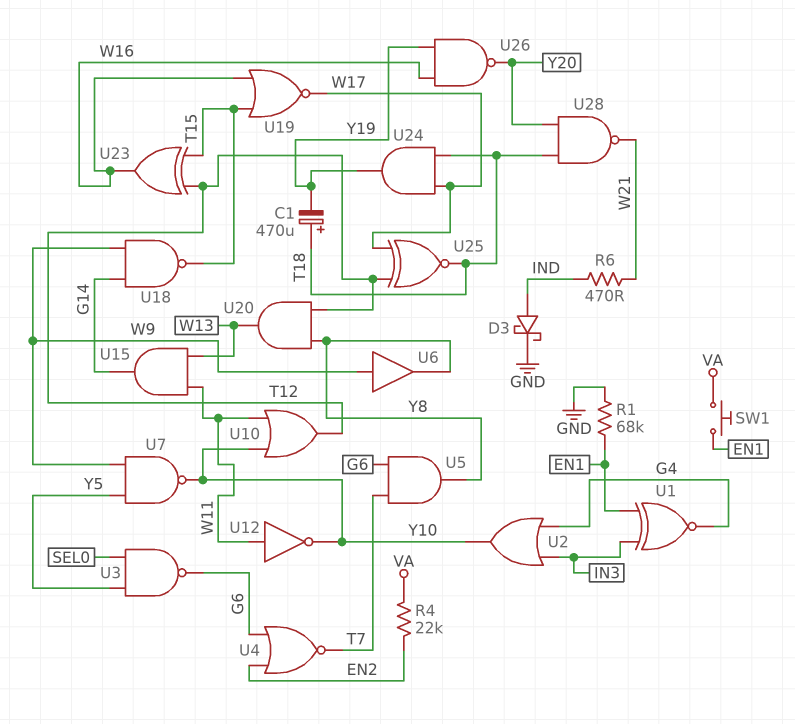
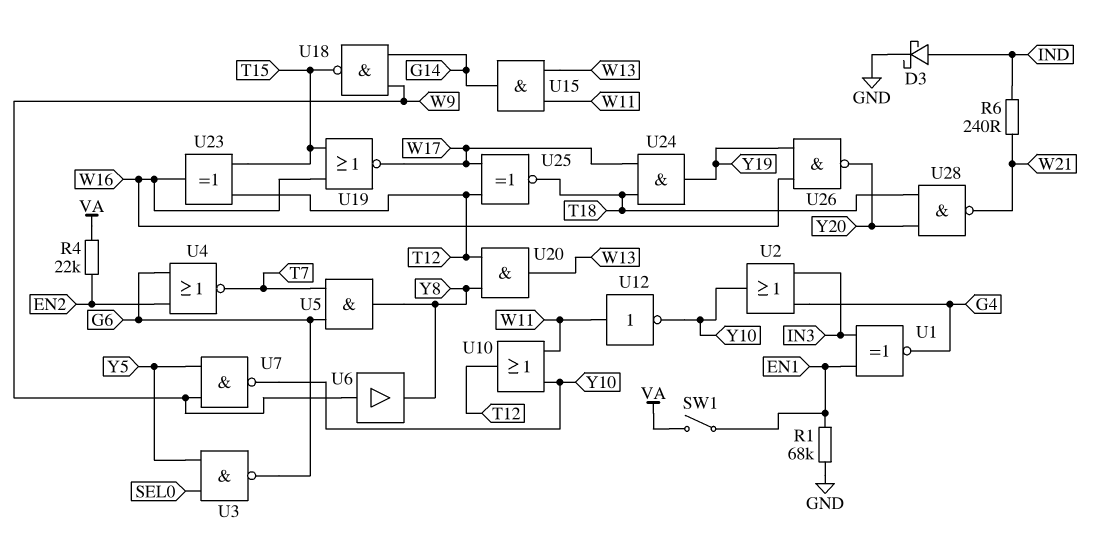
C1: 470uF (plus T18, minus Y19) -> none
R6: 470 (IND, W21) -> 240 (IND, W21)
SW1: button (EN1, VA) -> switch (EN1, VA)

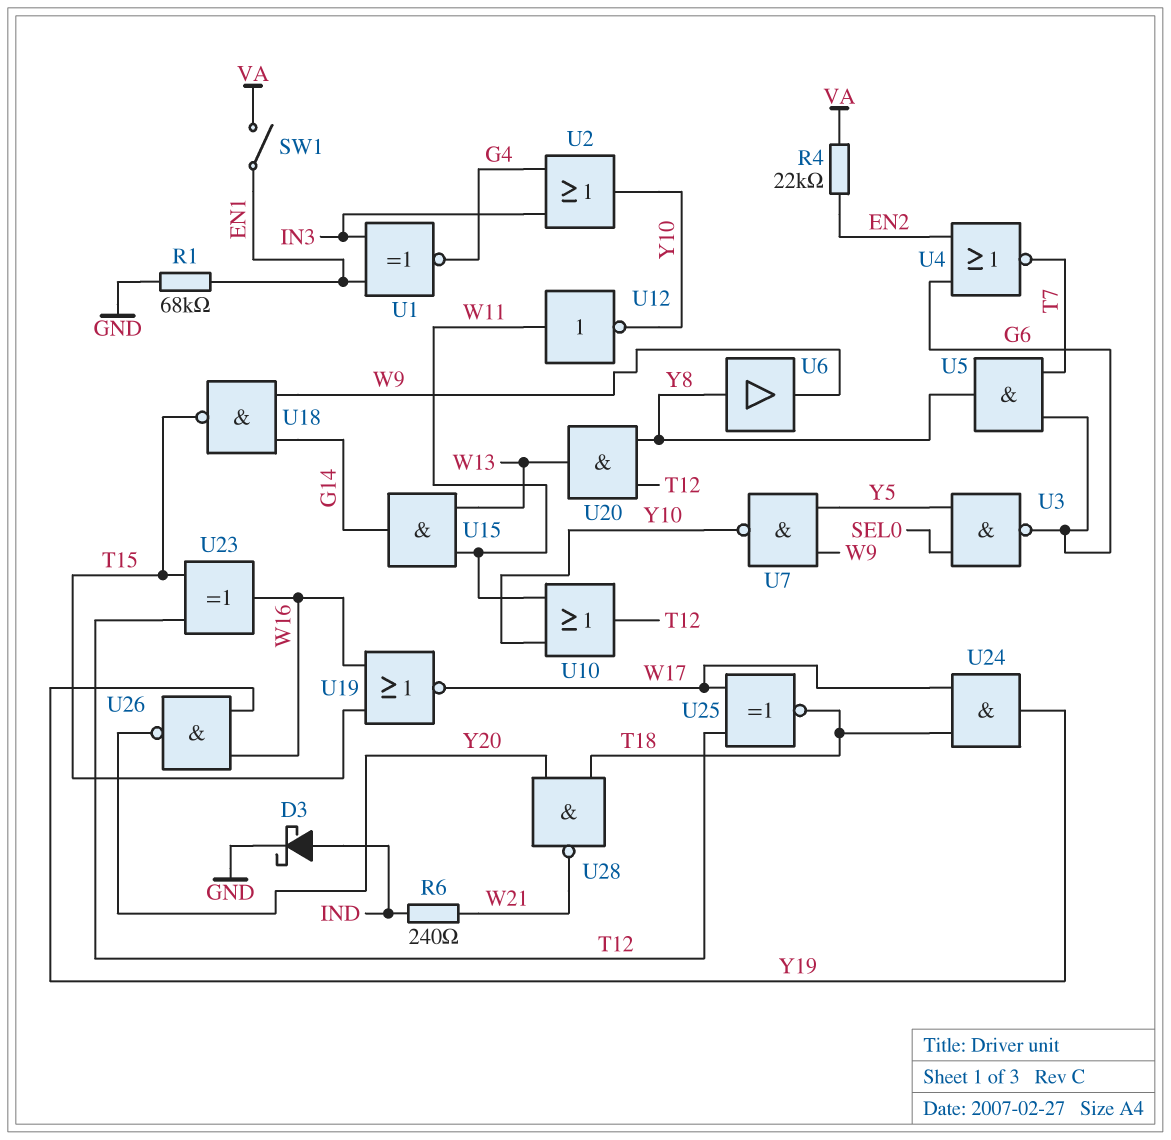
U6: buffer (in W9, out Y8) -> buffer (in Y8, out W9)

